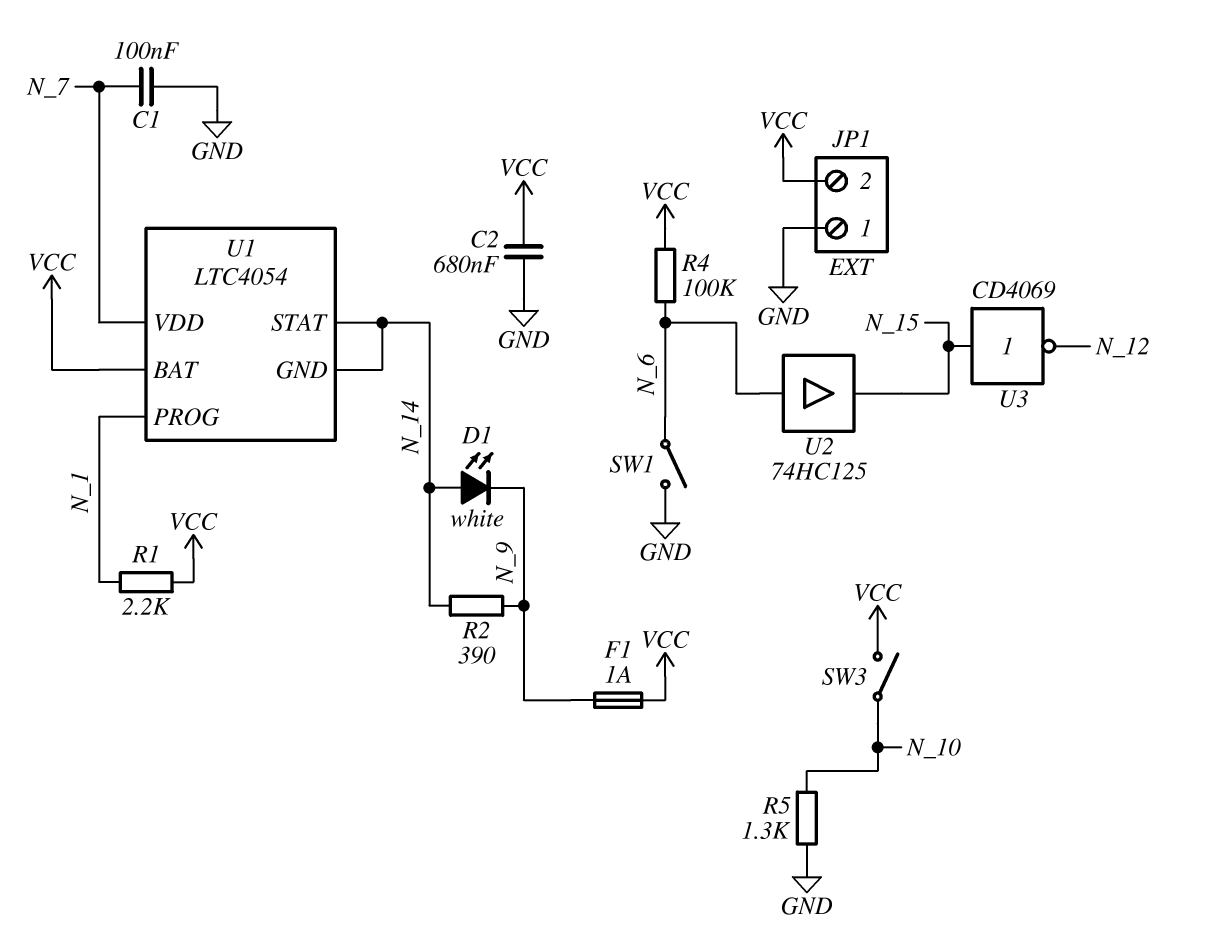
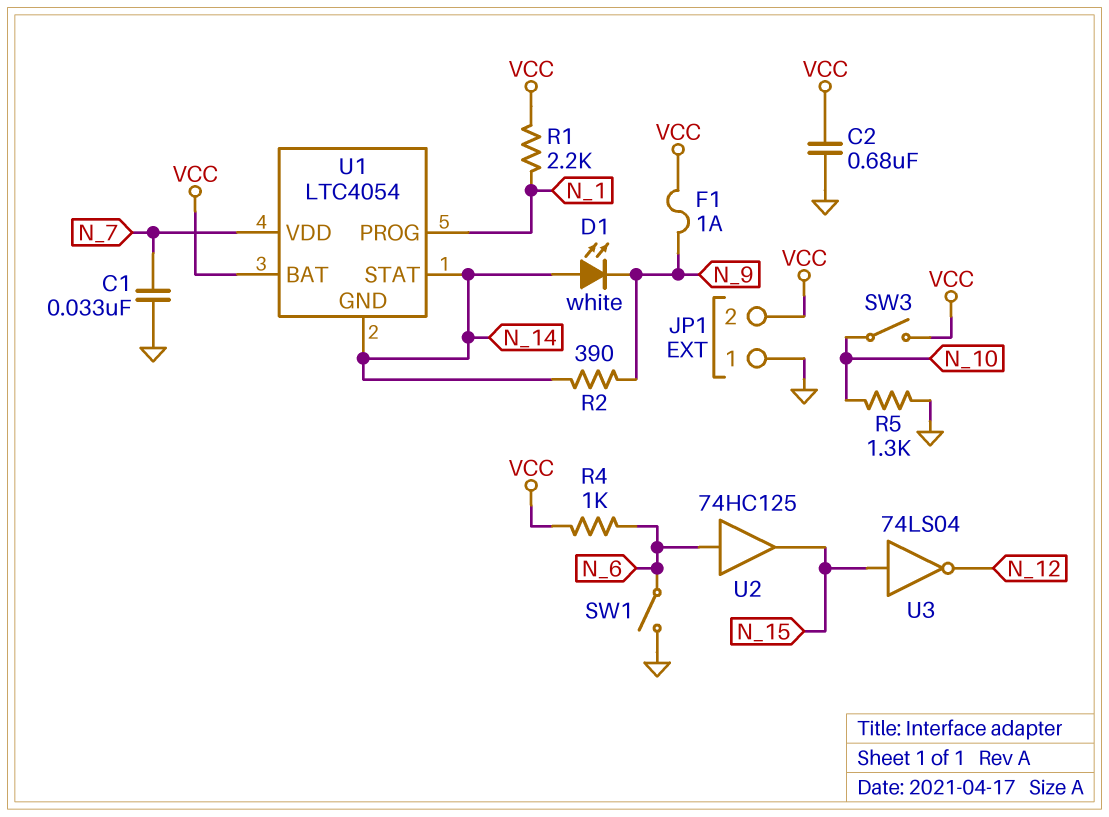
C1: 100nF (GND, N_7) -> 33nF (GND, N_7)
R4: 100k (N_6, VCC) -> 1k (N_6, VCC)
U3: NOT CD4069 (in N_15, out N_12) -> NOT 74LS04 (in N_15, out N_12)

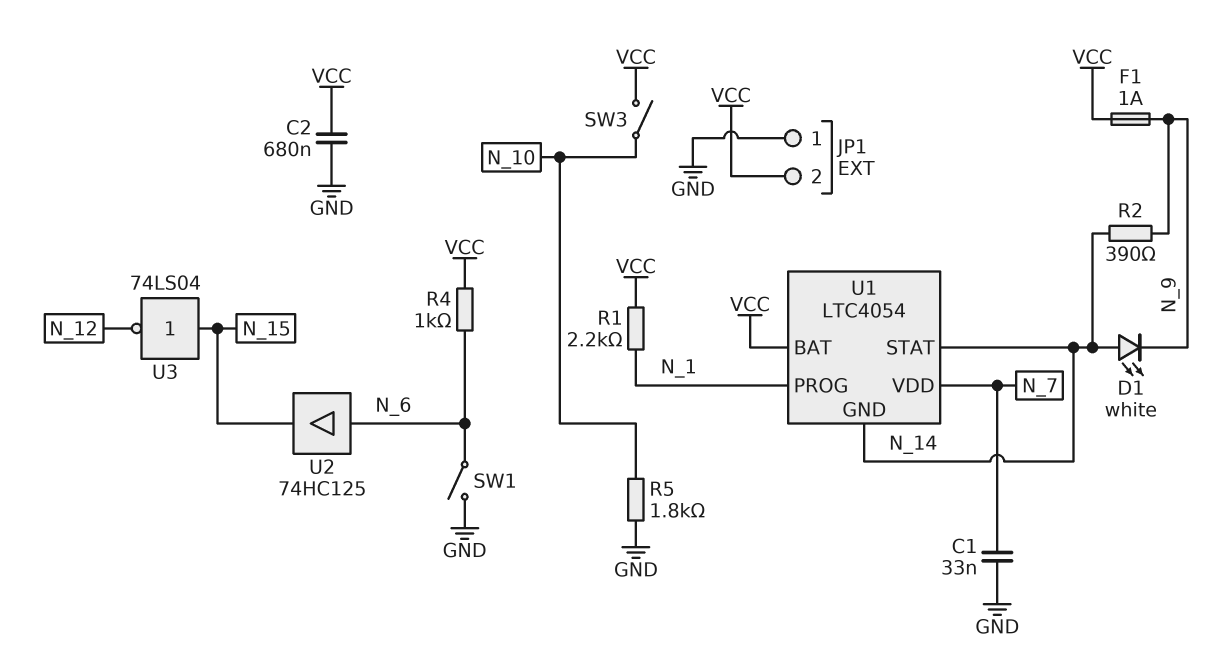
R5: 1.3k (GND, N_10) -> 1.8k (GND, N_10)

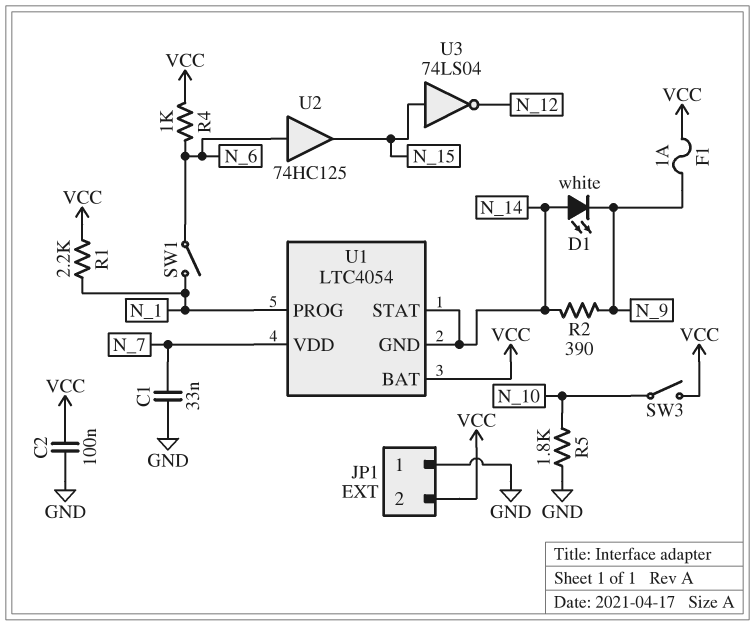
C2: 680nF (GND, VCC) -> 100nF (GND, VCC)
SW1: switch (GND, N_6) -> switch (N_1, N_6)

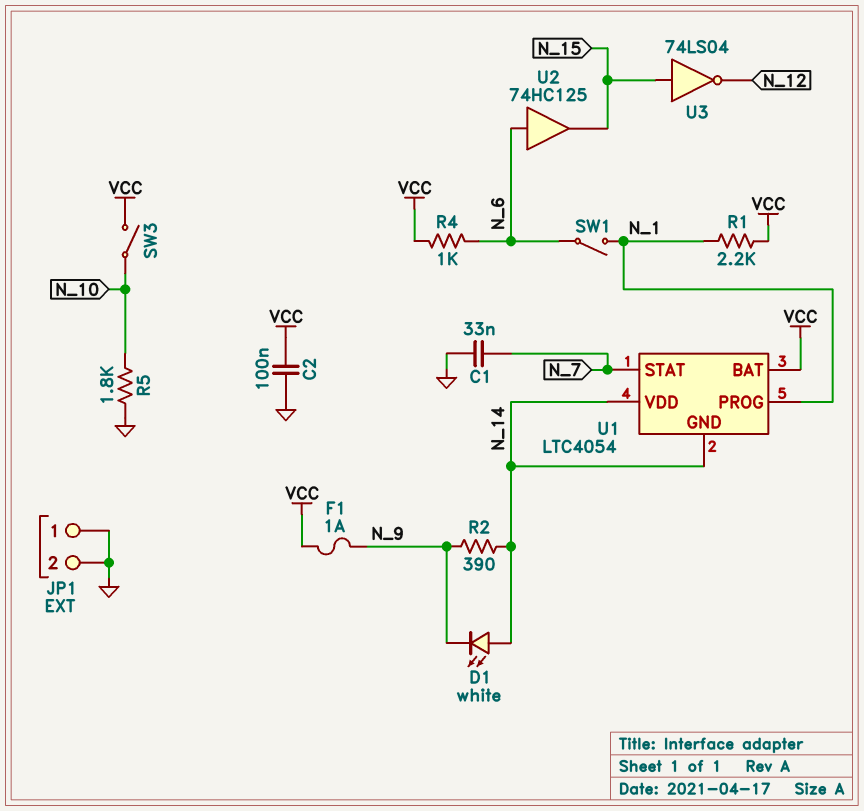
JP1 pin 2: VCC -> GND
U1 pin STAT: N_14 -> N_7
U1 pin VDD: N_7 -> N_14

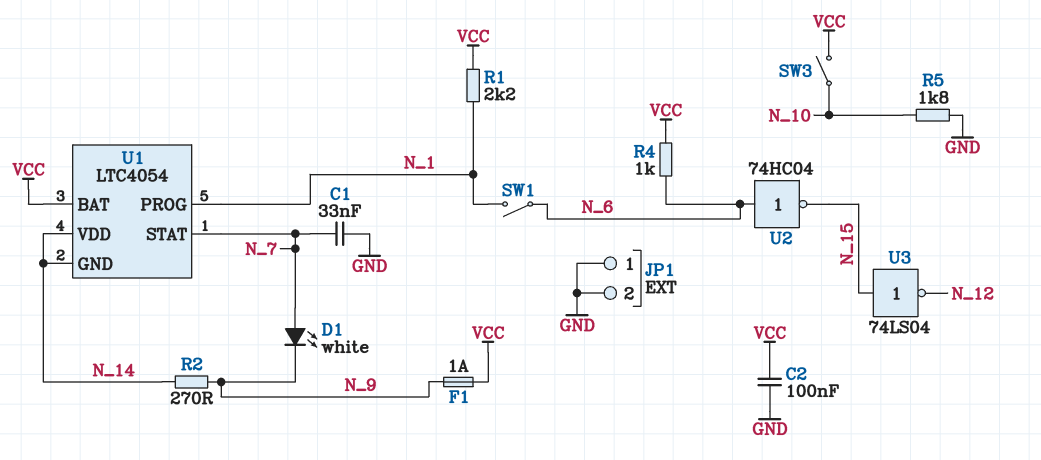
D1: LED white (A N_14, K N_9) -> LED white (A N_7, K N_9)
R2: 390 (N_9, N_14) -> 270 (N_9, N_14)
U2: buffer 74HC125 (in N_6, out N_15) -> NOT 74HC04 (in N_6, out N_15)

